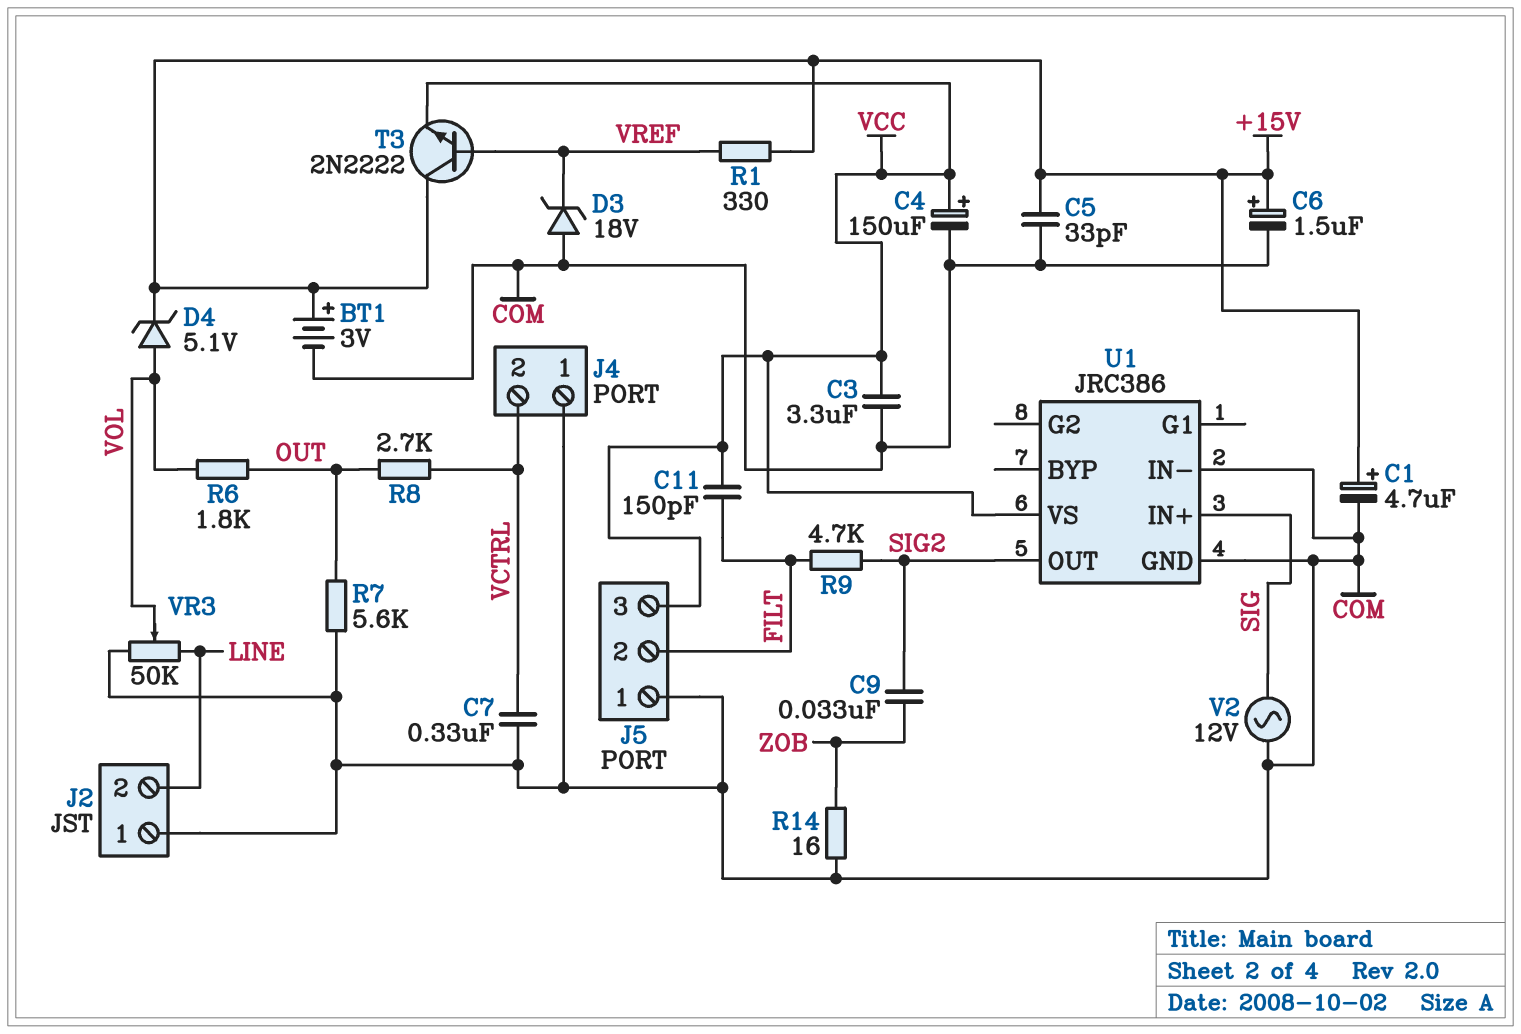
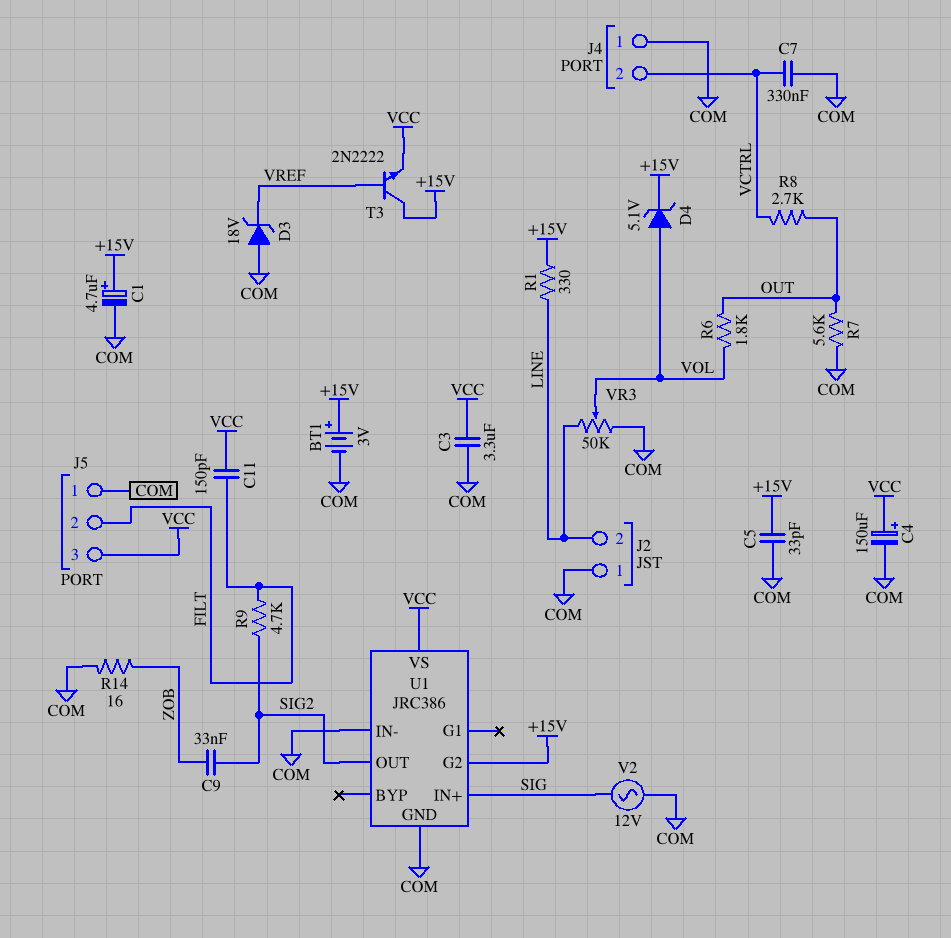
C6: 1.5uF (plus +15V, minus COM) -> none
R1: 330 (+15V, VREF) -> 330 (+15V, LINE)
U1 pin G2: none -> +15V

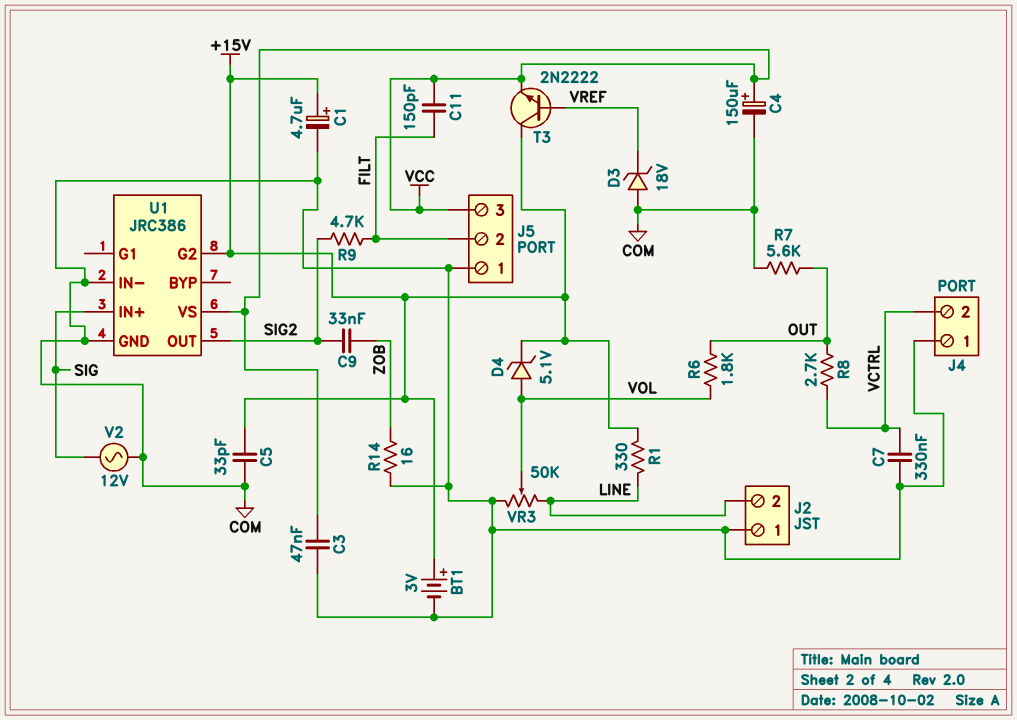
C3: 3.3uF (COM, VCC) -> 47nF (COM, VCC)

